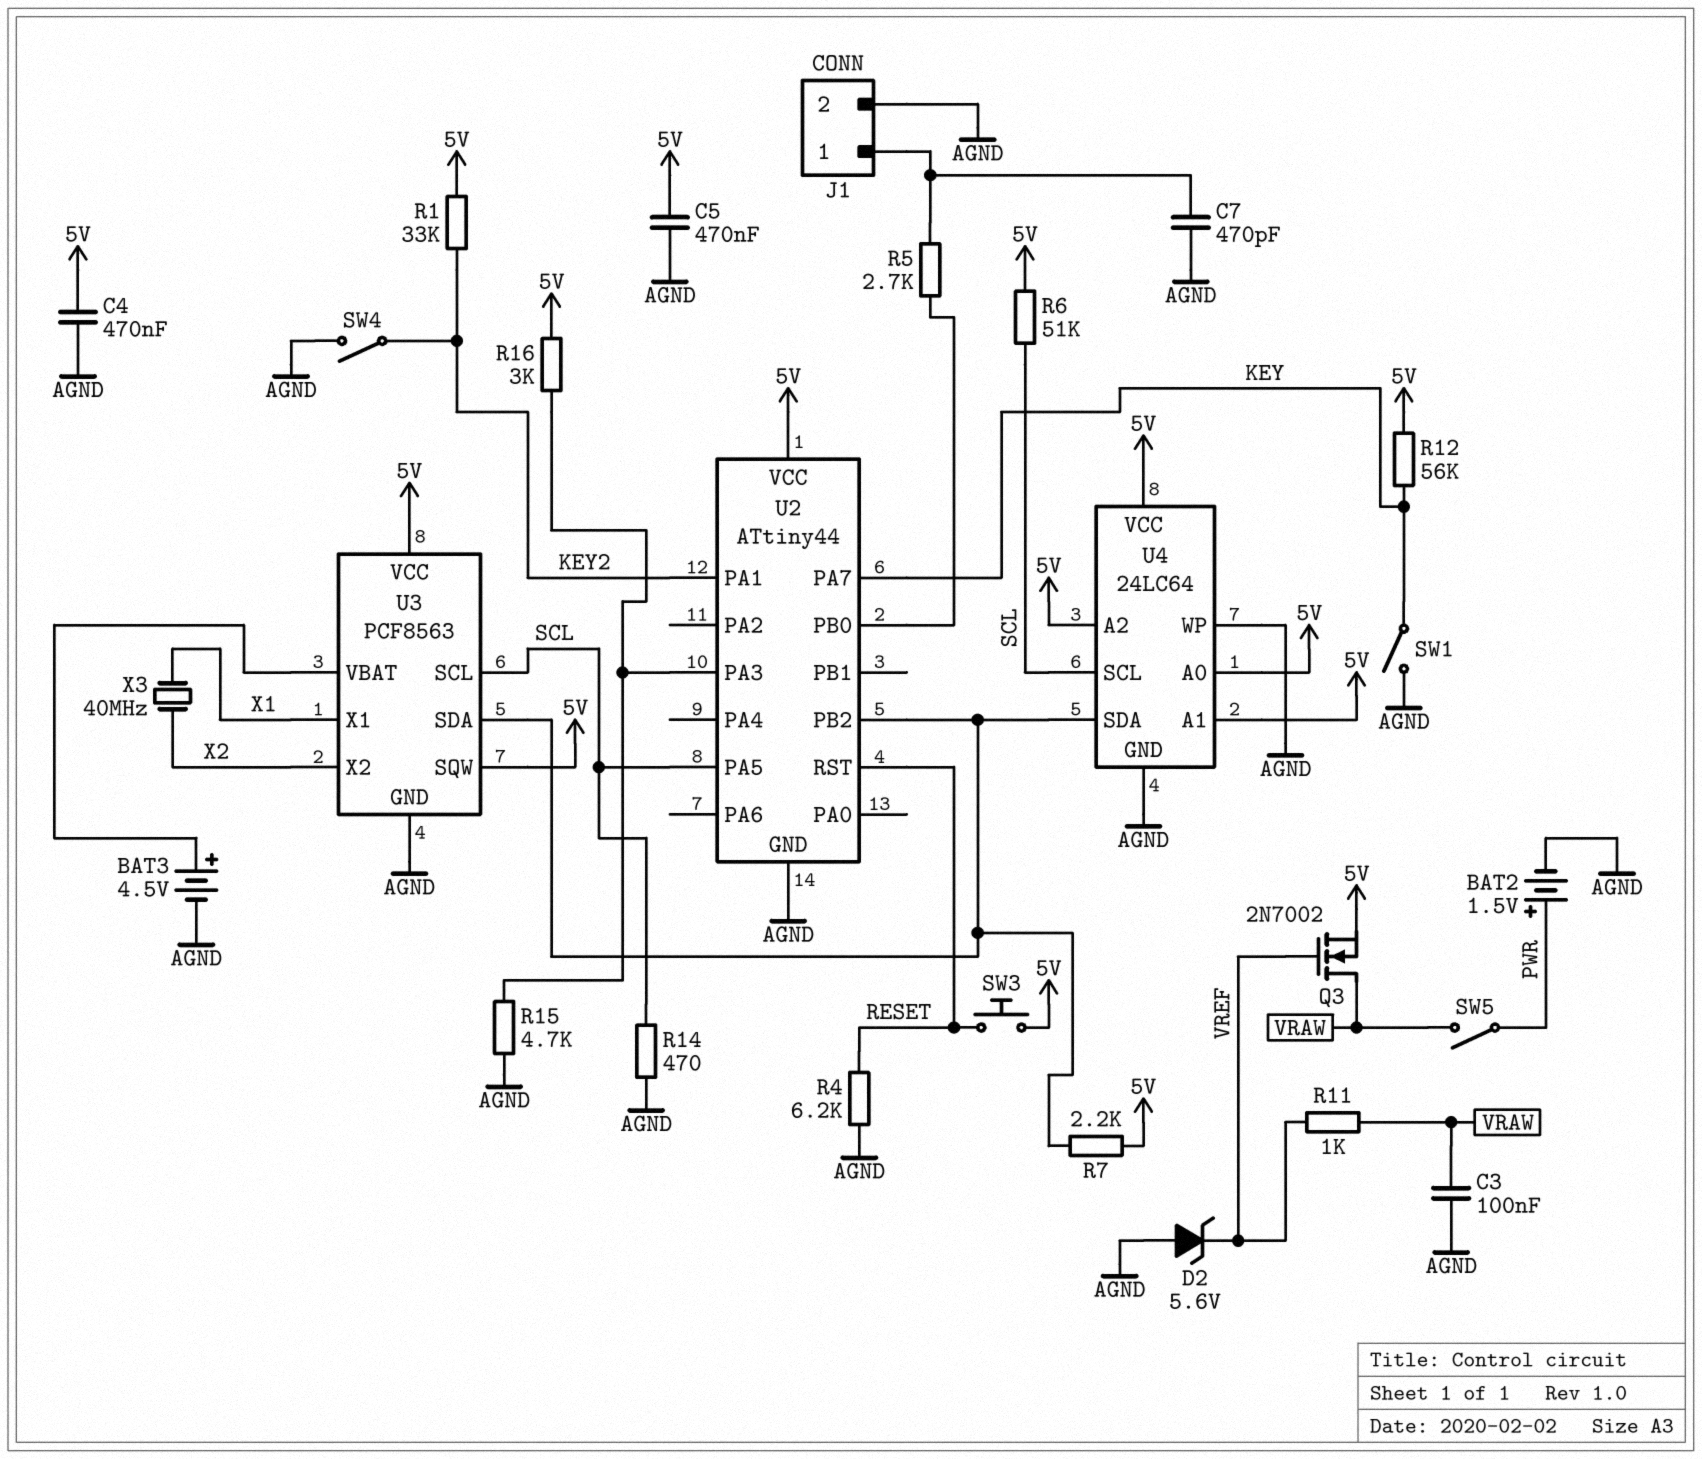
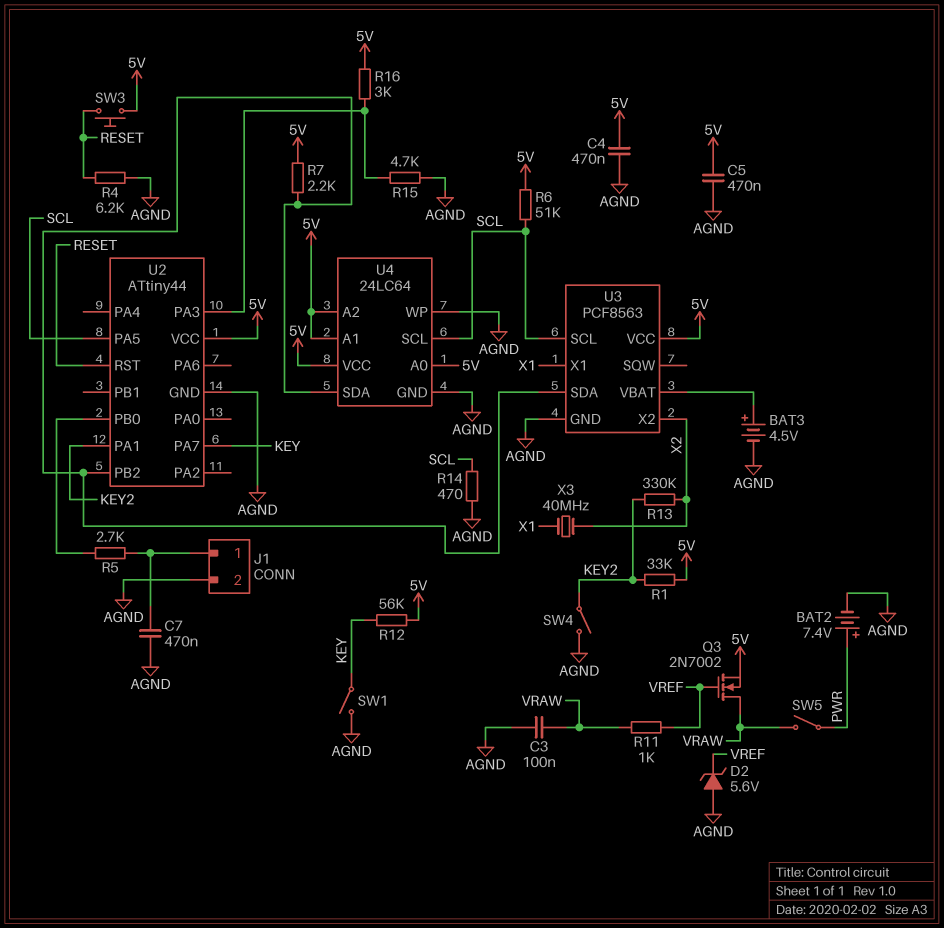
BAT2: 1.5V (plus PWR, minus AGND) -> 7.4V (plus PWR, minus AGND)
C7: 470pF (AGND, J1/1) -> 470nF (AGND, J1/1)
R13: none -> 330k (KEY2, X2)
U3 pin SQW: 5V -> none

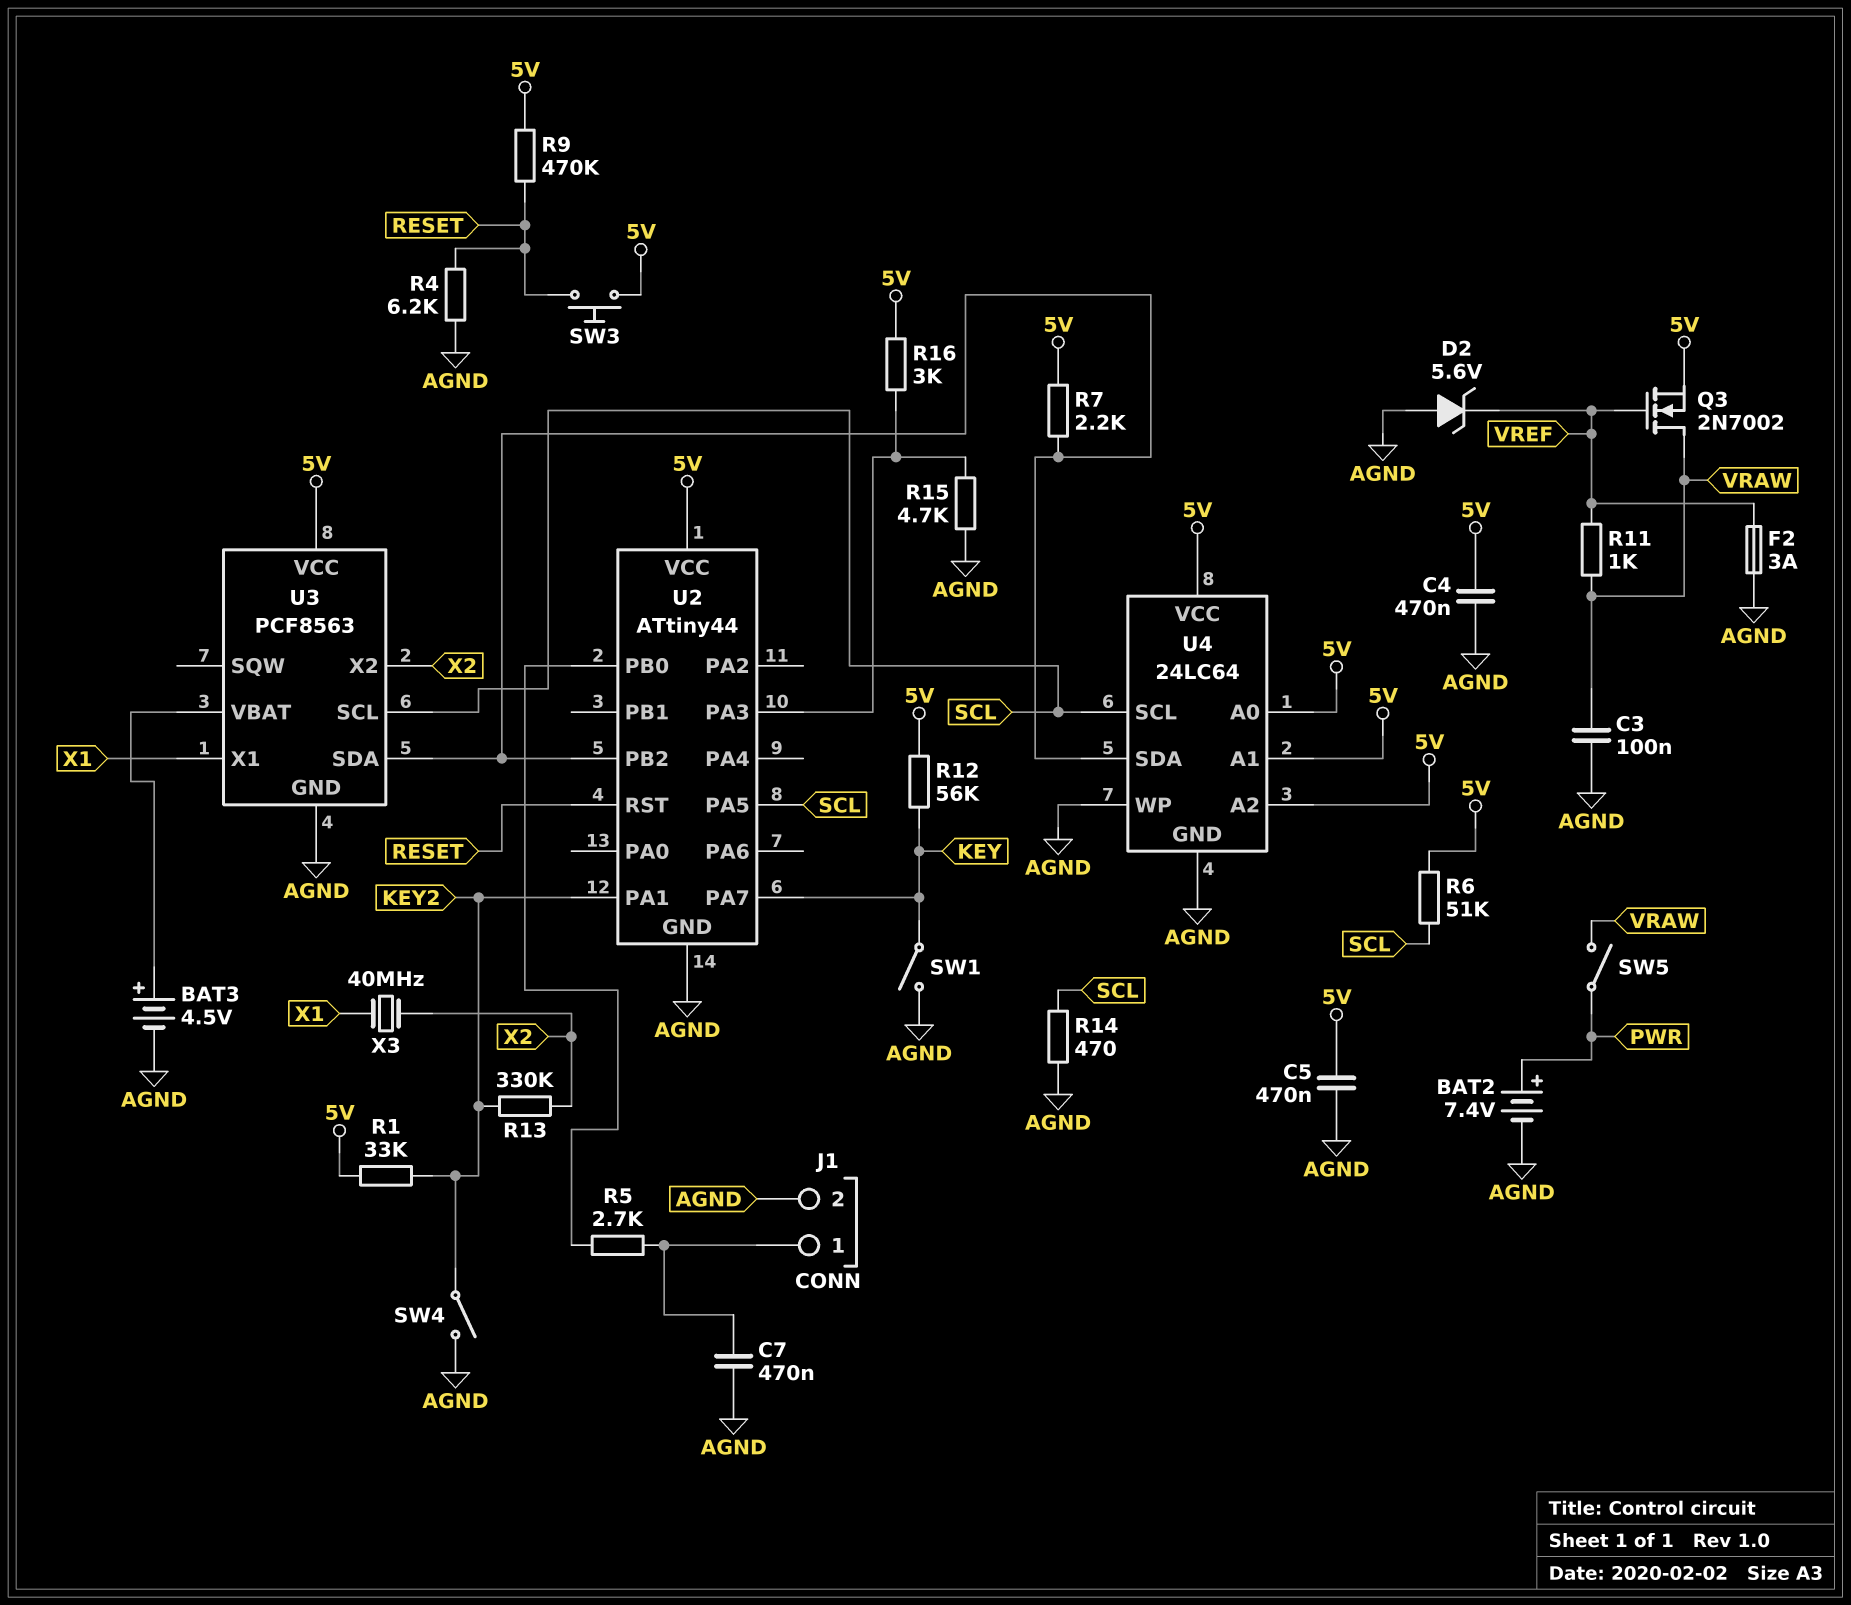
F2: none -> 3A (AGND, VREF)
R9: none -> 470k (5V, RESET)

